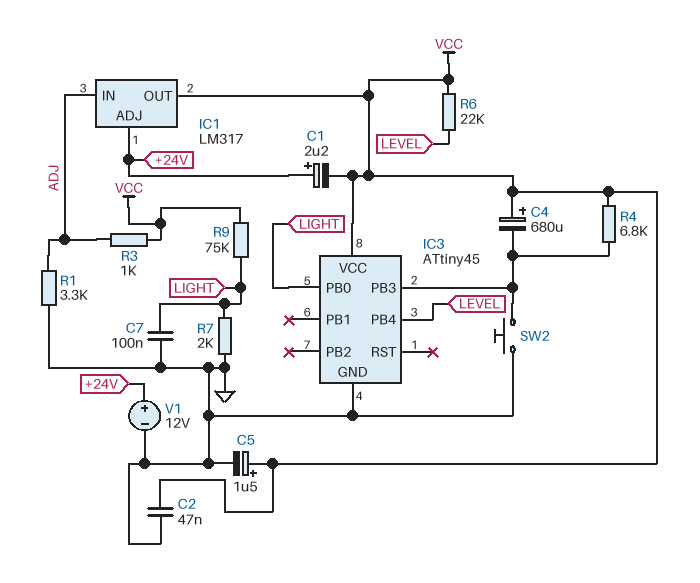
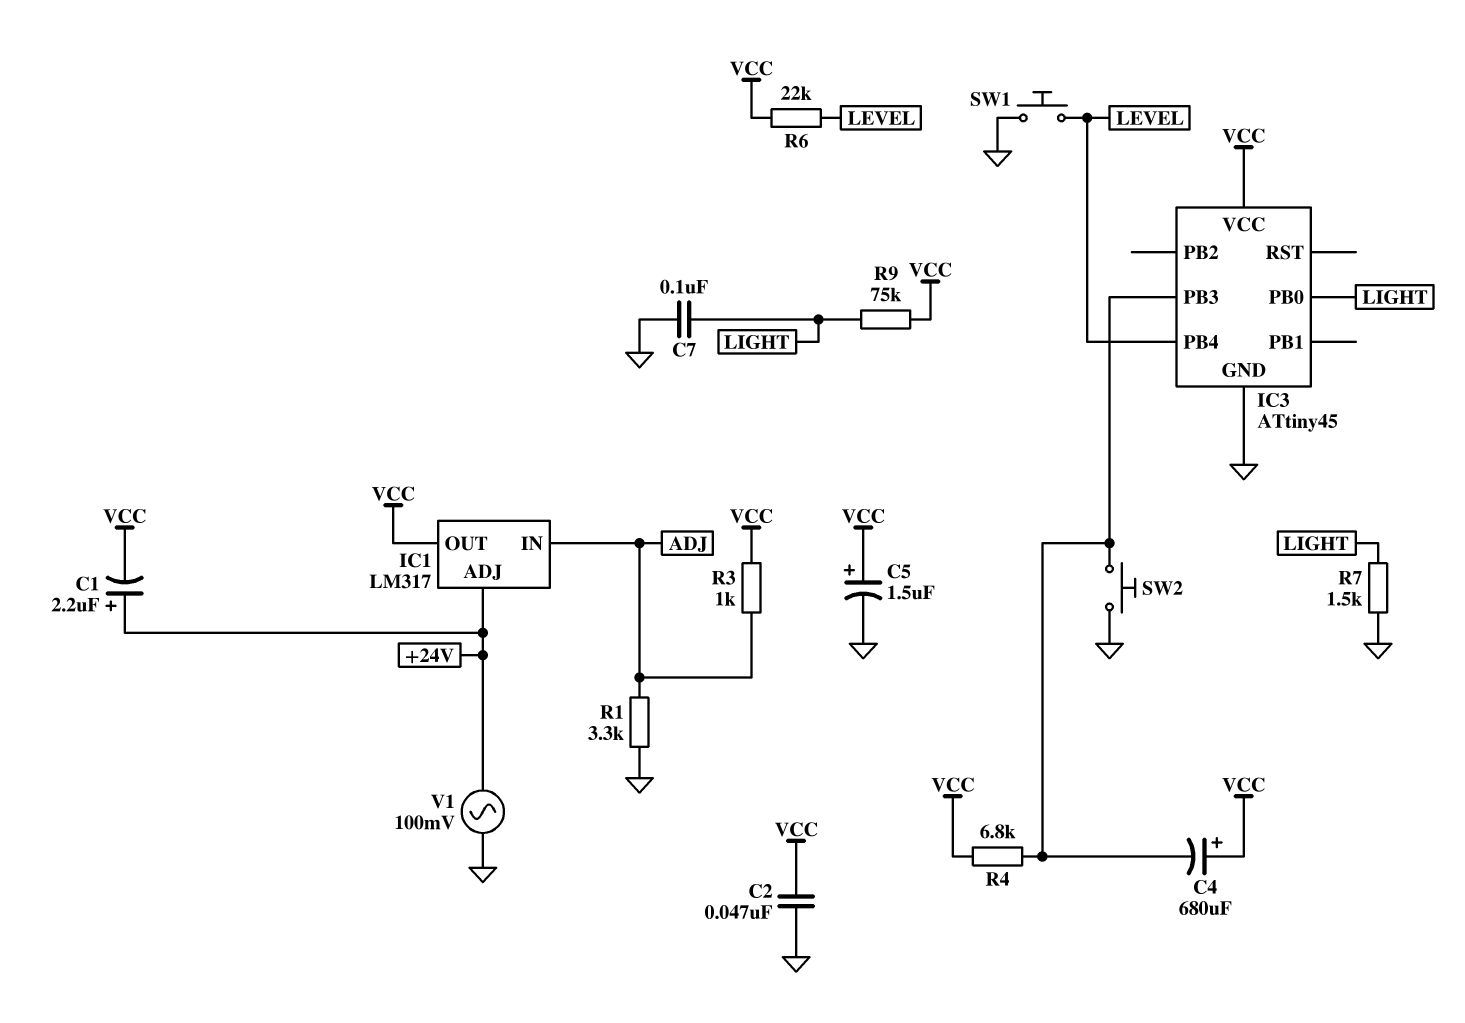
R7: 2k (GND, LIGHT) -> 1.5k (GND, LIGHT)
SW1: none -> button (GND, LEVEL)
V1: 12V (plus +24V, minus GND) -> AC 100mV (+24V, GND)

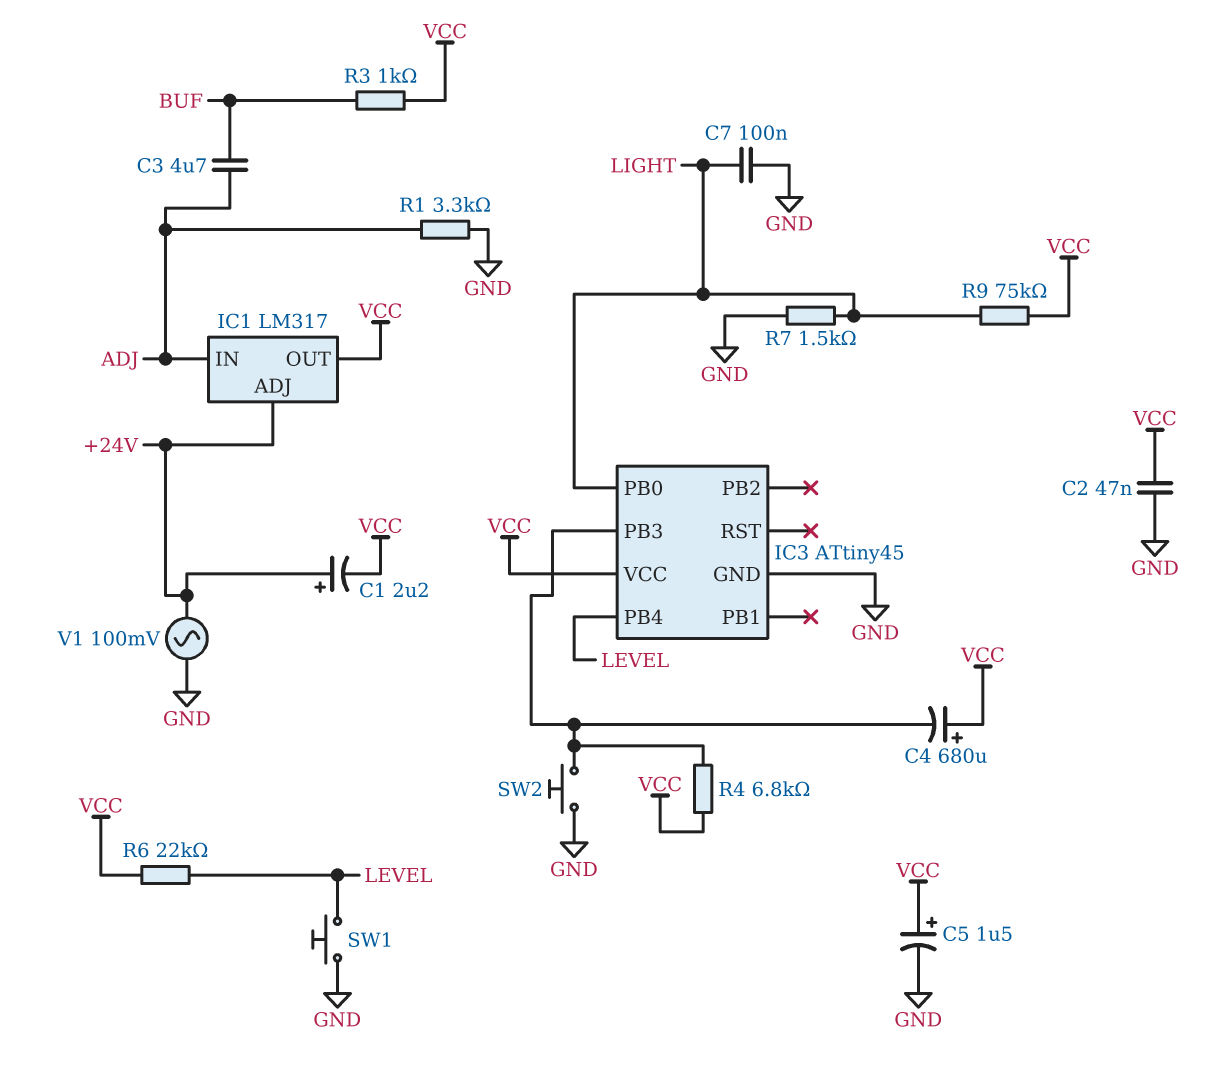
C3: none -> 4.7uF (ADJ, BUF)
R3: 1k (ADJ, VCC) -> 1k (BUF, VCC)

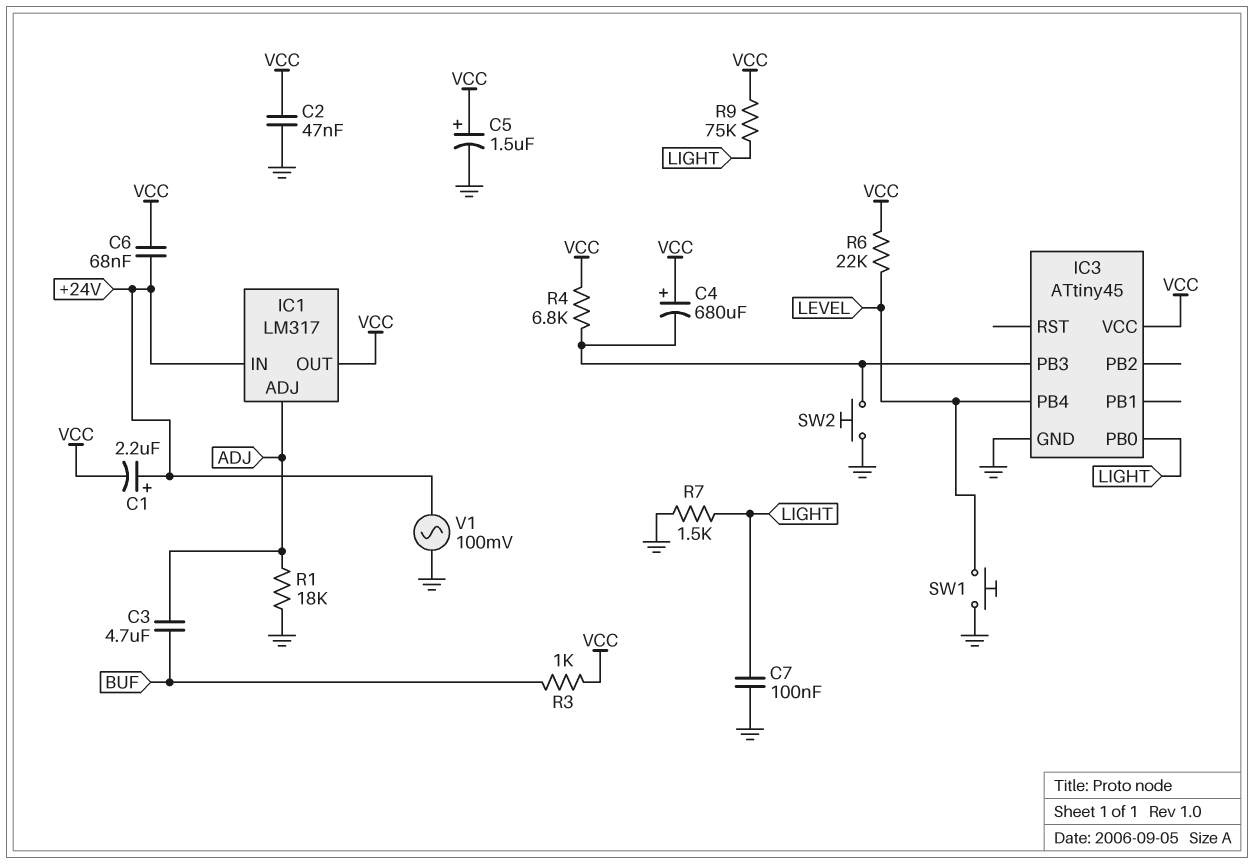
C6: none -> 68nF (+24V, VCC)
IC1 pin ADJ: +24V -> ADJ
IC1 pin IN: ADJ -> +24V
R1: 3.3k (ADJ, GND) -> 18k (ADJ, GND)

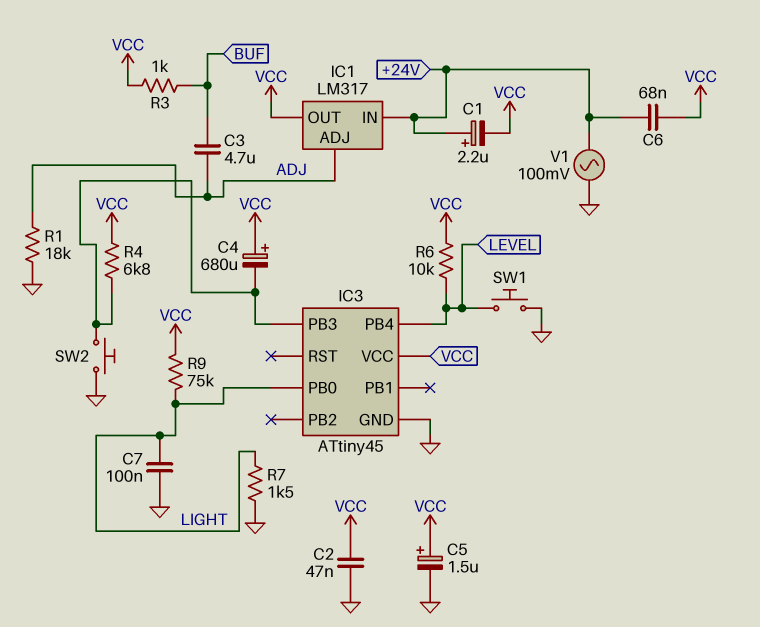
R6: 22k (LEVEL, VCC) -> 10k (LEVEL, VCC)

